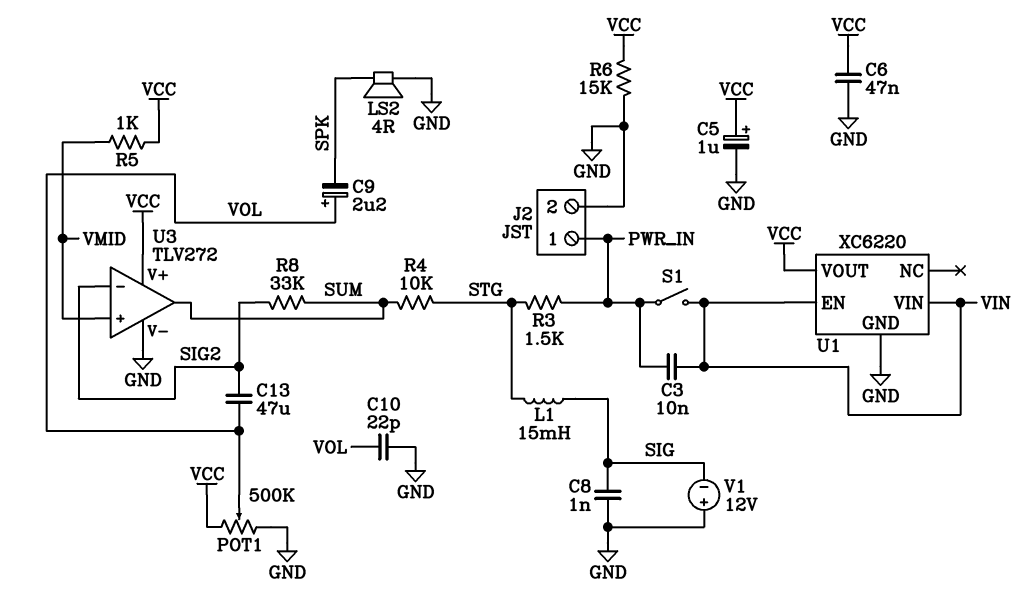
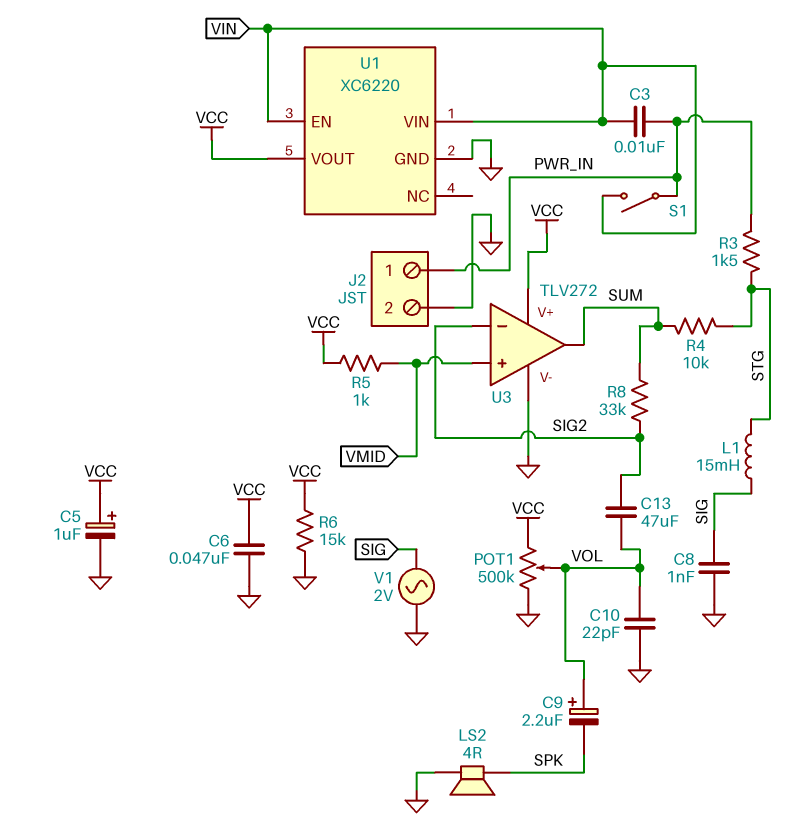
V1: 12V (plus GND, minus SIG) -> AC 2V (GND, SIG)

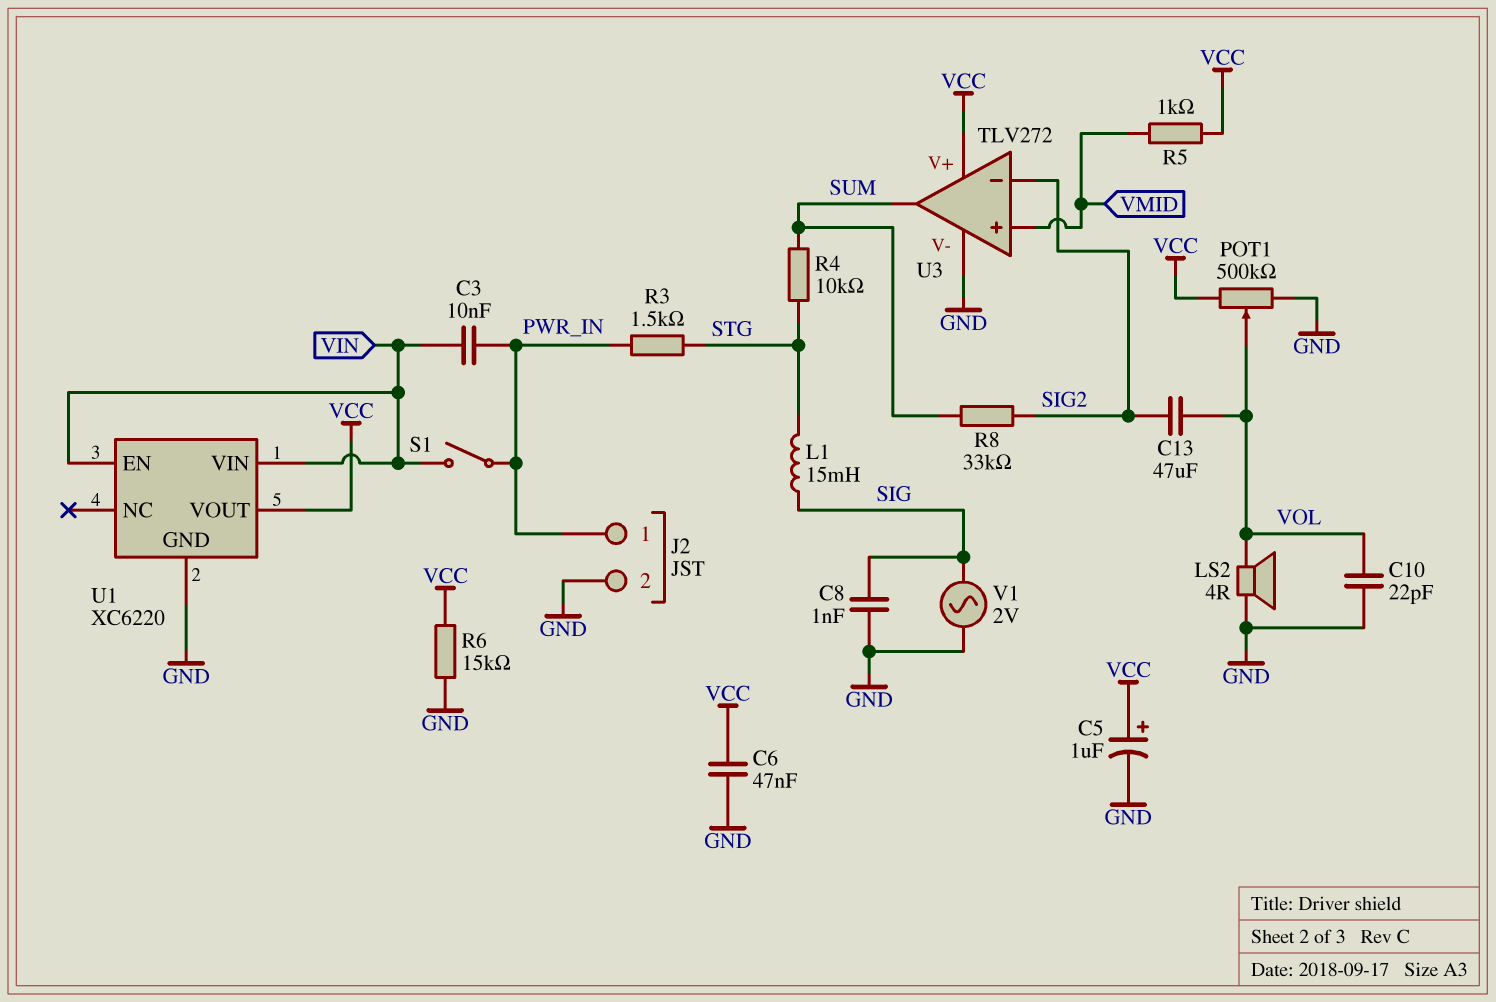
C9: 2.2uF (plus VOL, minus SPK) -> none
LS2: speaker 4R (GND, SPK) -> speaker 4R (GND, VOL)

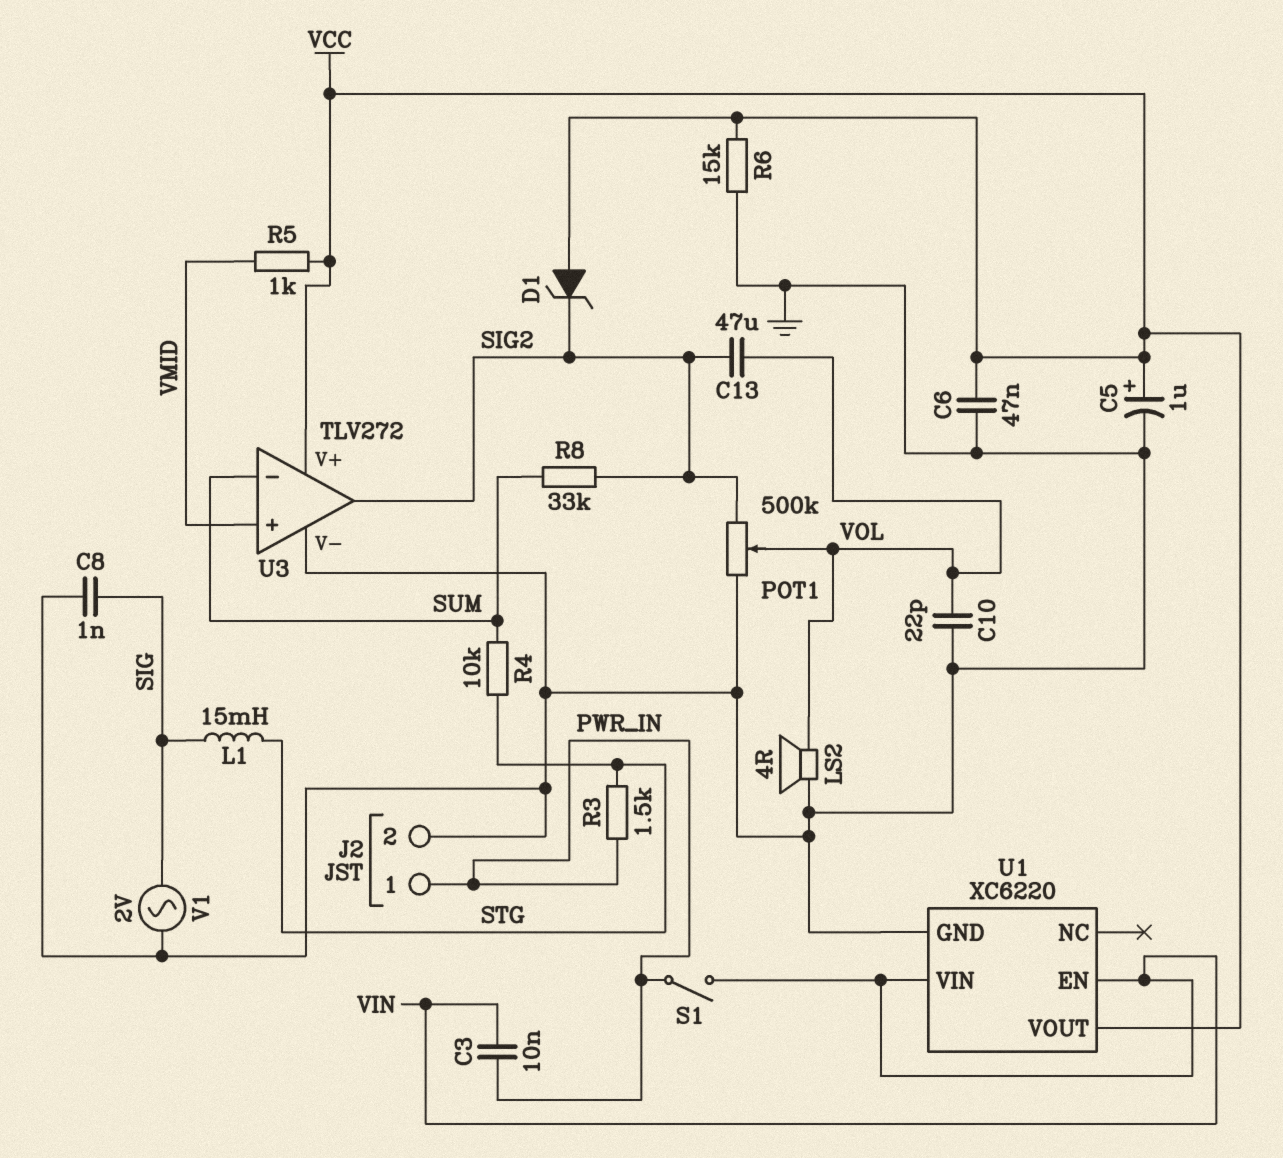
D1: none -> zener (A VCC, K SIG2)
POT1: 500k (GND, VCC, wiper VOL) -> 500k (GND, SIG2, wiper VOL)
U3 pin in-: SIG2 -> SUM
U3 pin out: SUM -> SIG2

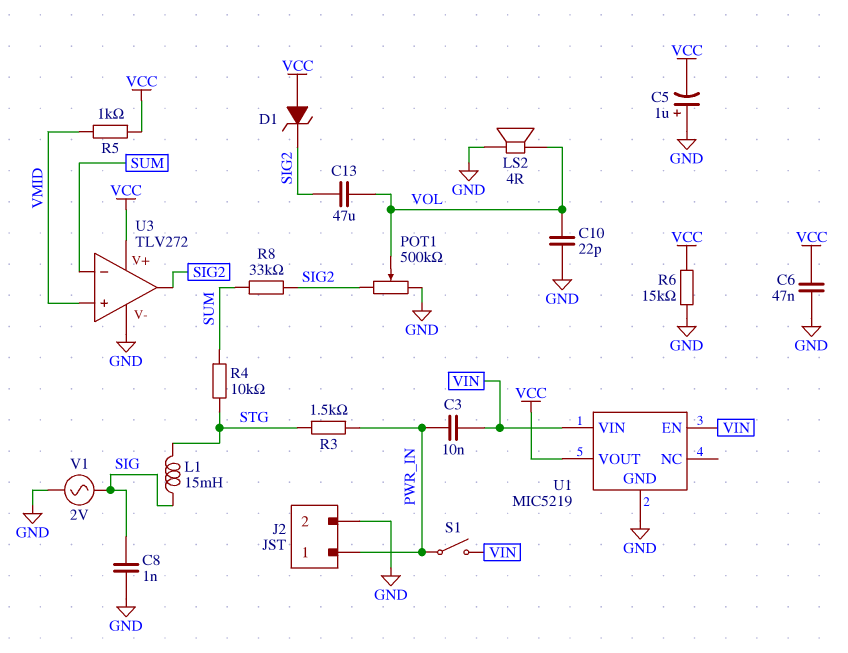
C5: 1uF (plus VCC, minus GND) -> 1uF (plus GND, minus VCC)
U1: XC6220 -> MIC5219

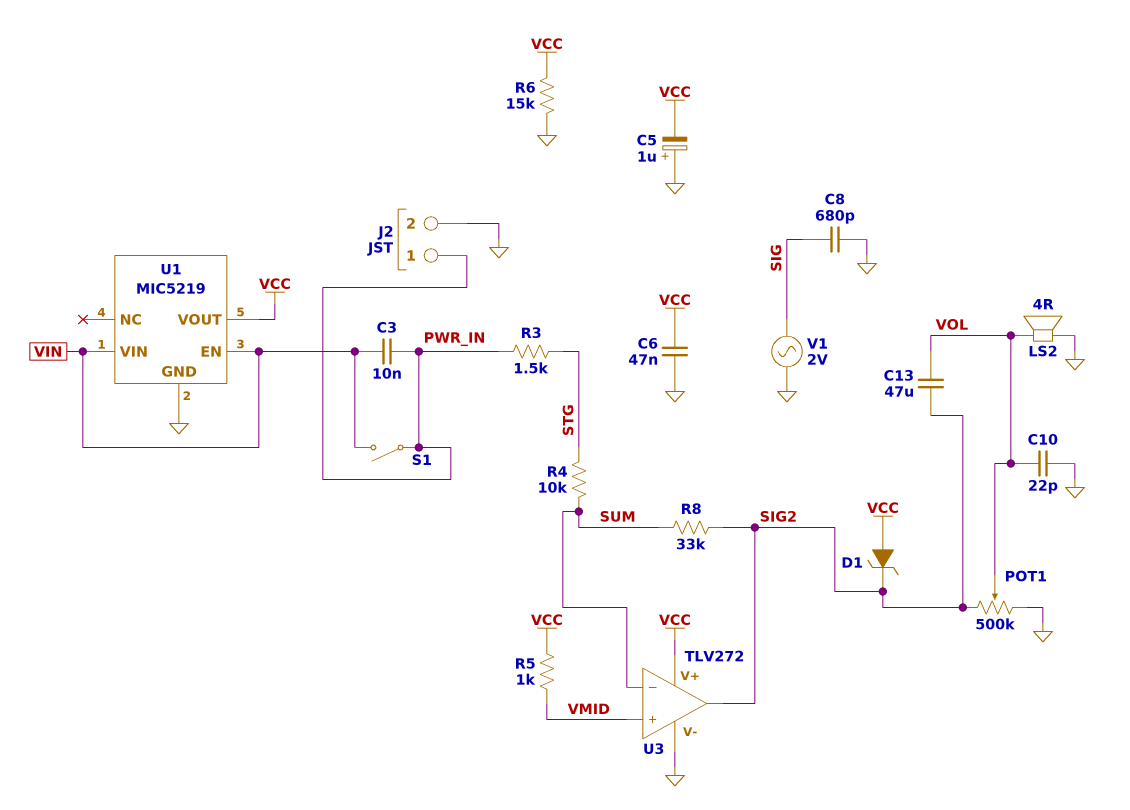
C8: 1nF (GND, SIG) -> 680pF (GND, SIG)
L1: 15mH (SIG, STG) -> none

